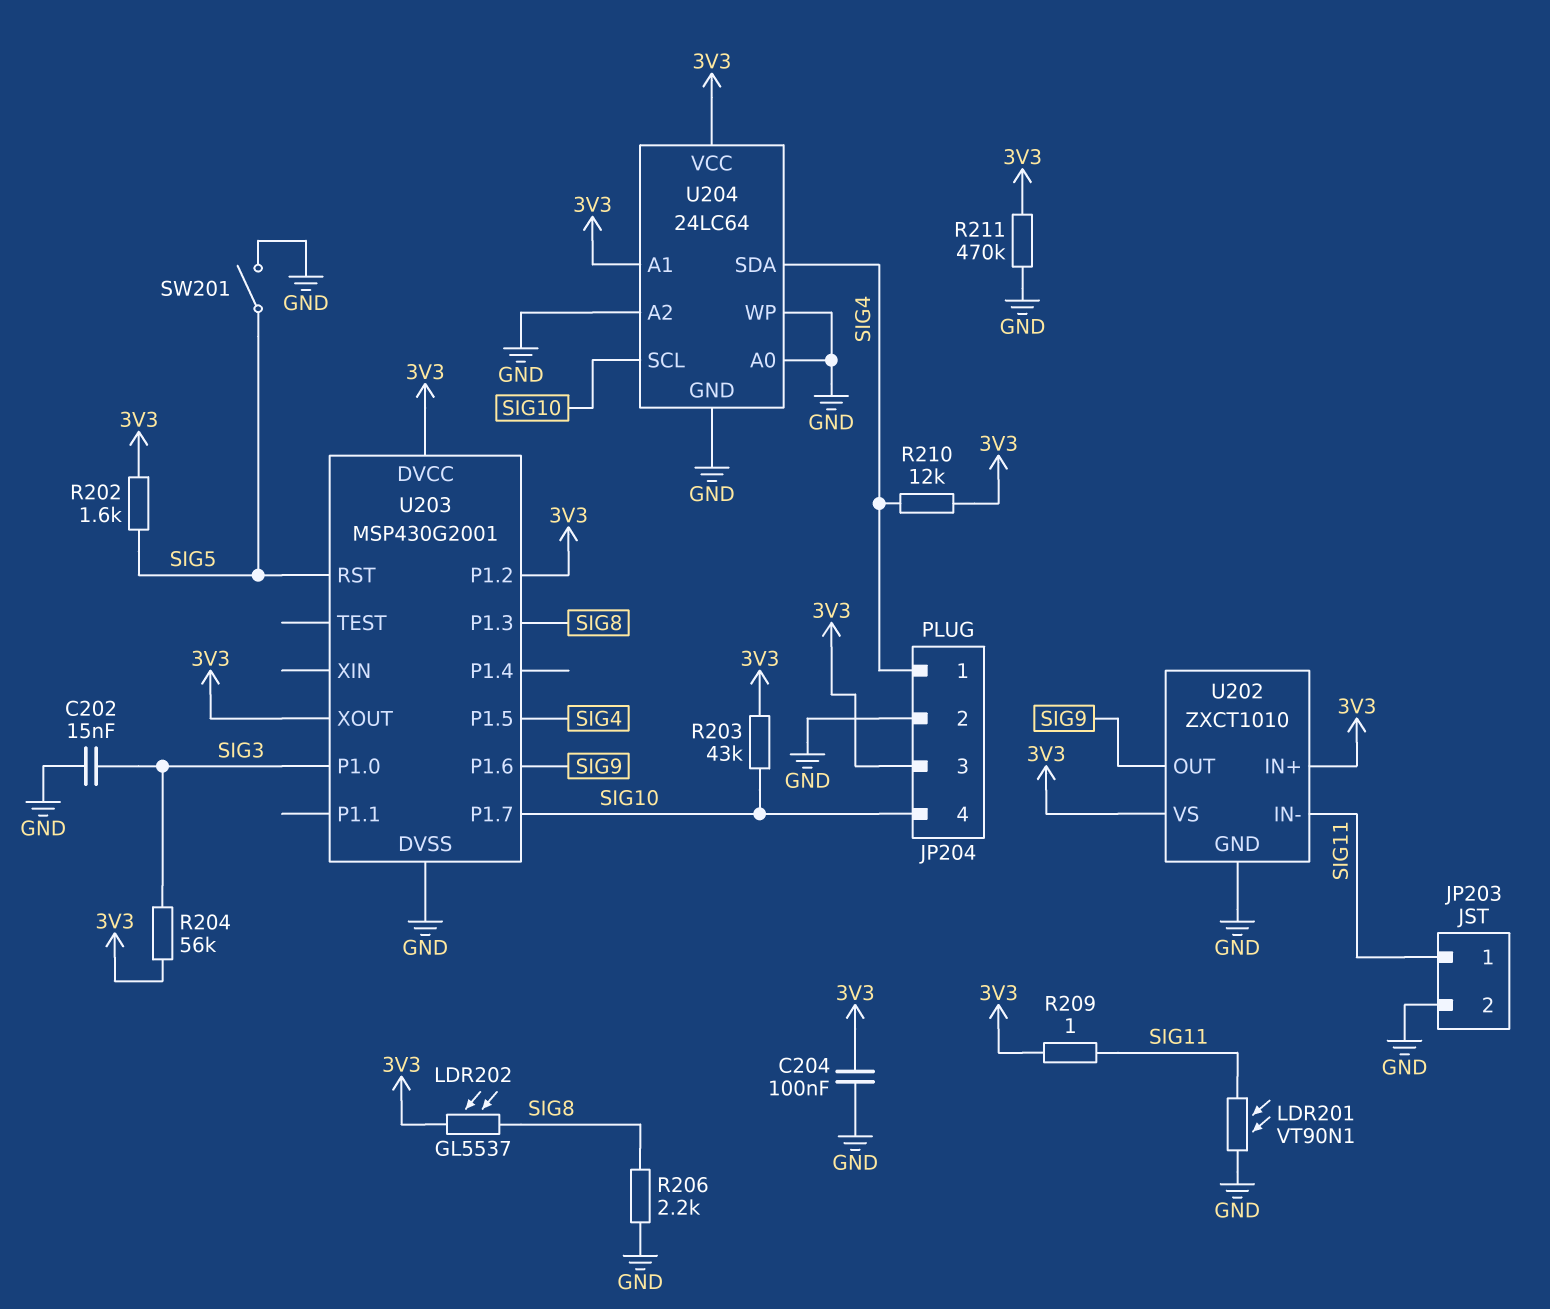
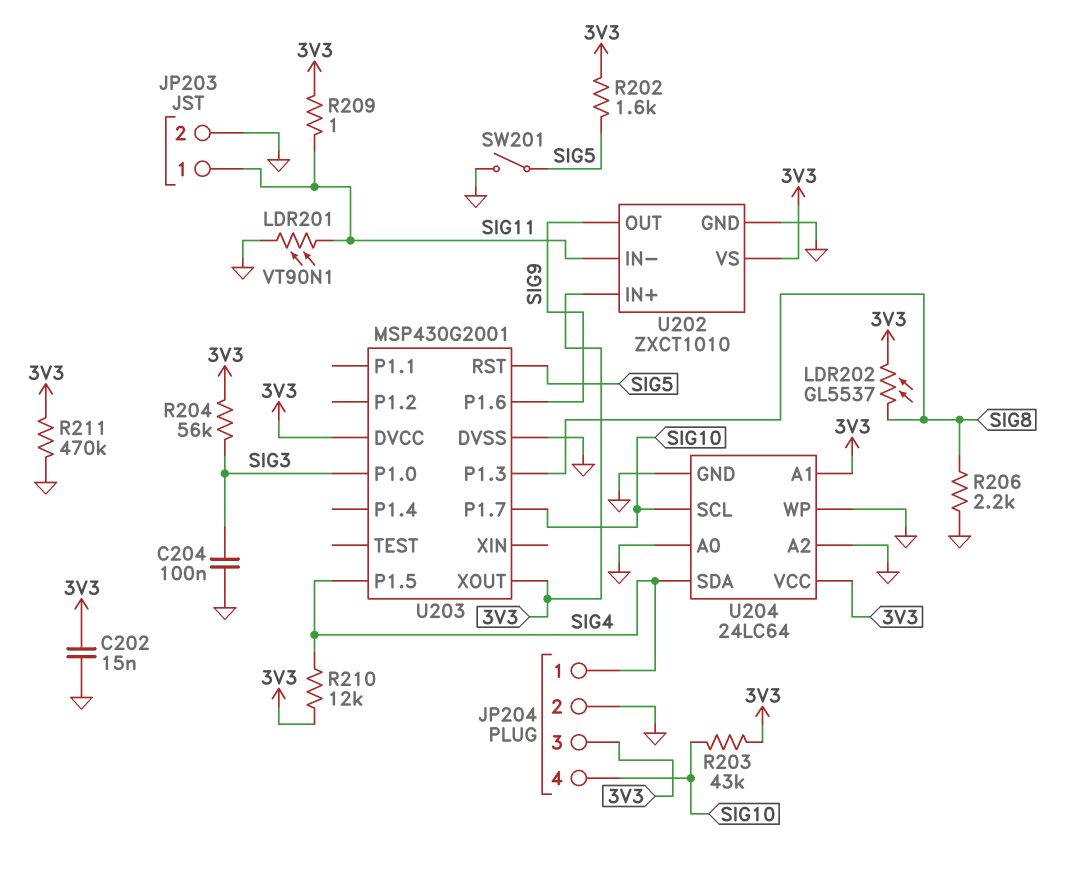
C202: 15nF (GND, SIG3) -> 15nF (3V3, GND)
C204: 100nF (3V3, GND) -> 100nF (GND, SIG3)
U203 pin P1.2: 3V3 -> none

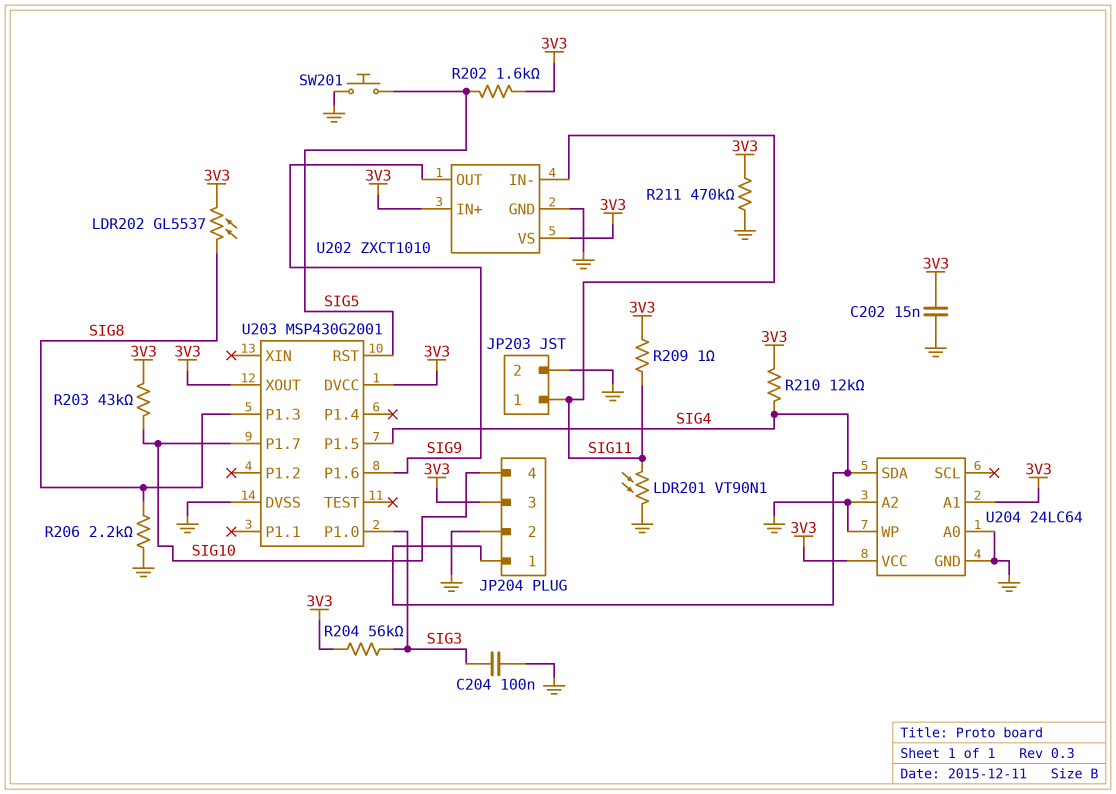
SW201: switch (GND, SIG5) -> button (GND, SIG5)
U204 pin SCL: SIG10 -> none

